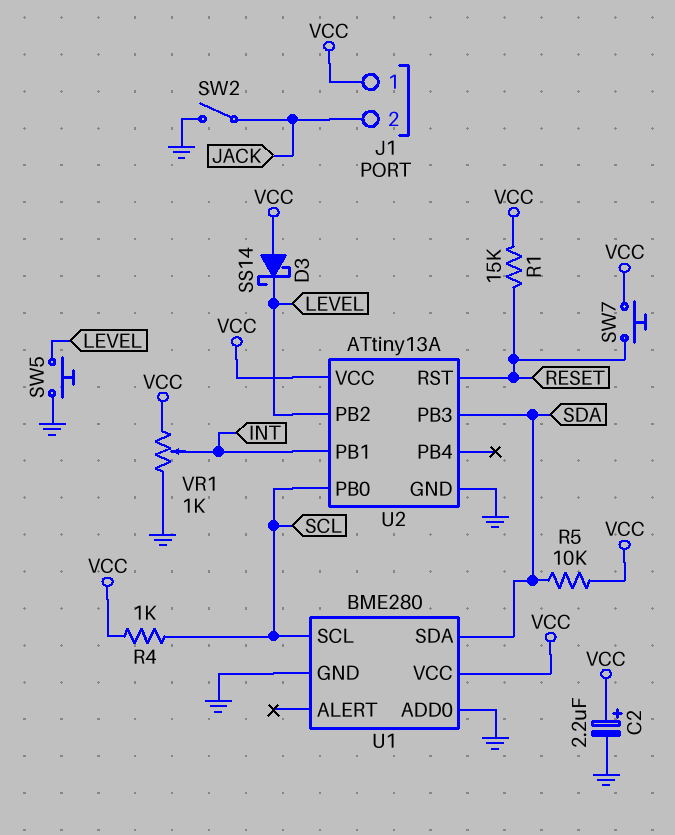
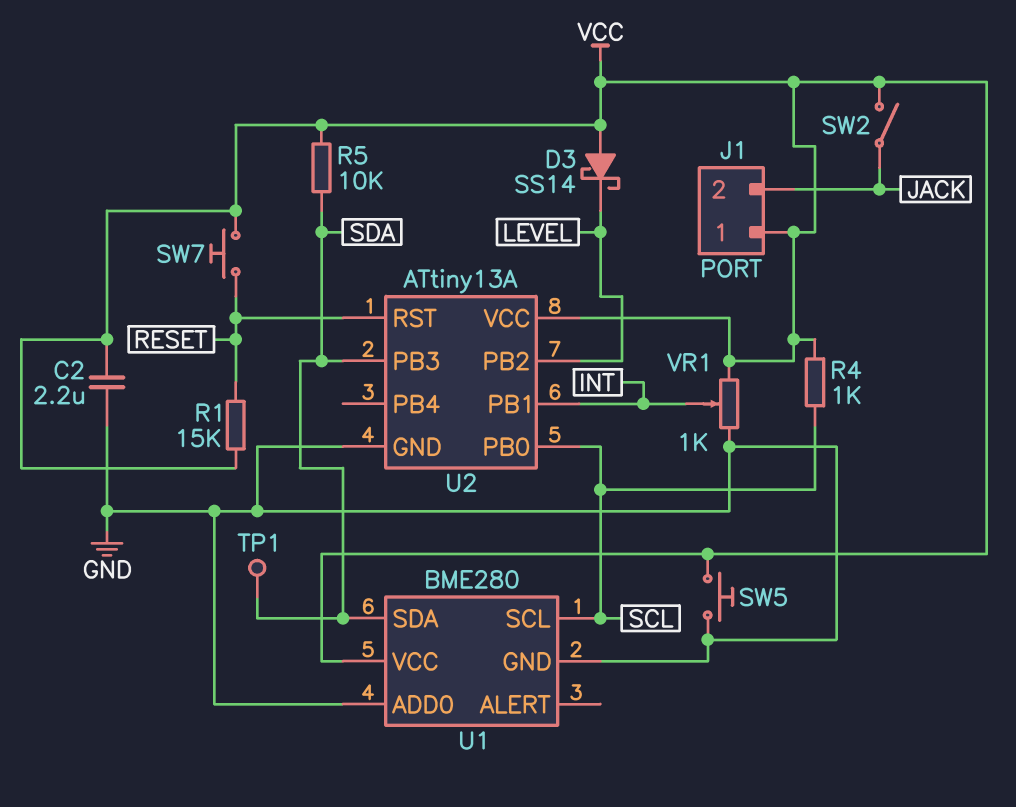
C2: 2.2uF (plus VCC, minus GND) -> 2.2uF (GND, VCC)
SW2: switch (GND, JACK) -> switch (JACK, VCC)
SW5: button (GND, LEVEL) -> button (GND, VCC)
TP1: none -> test point (SDA)

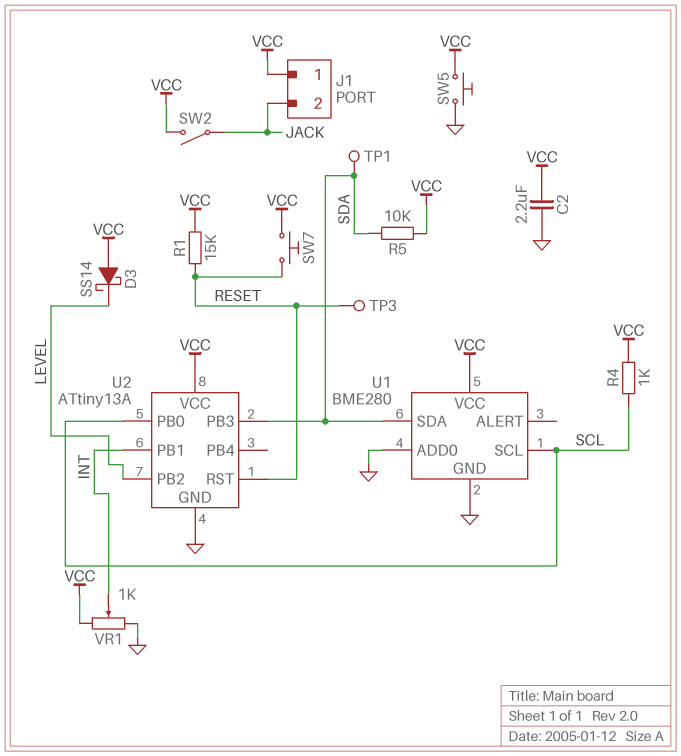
TP3: none -> test point (RESET)

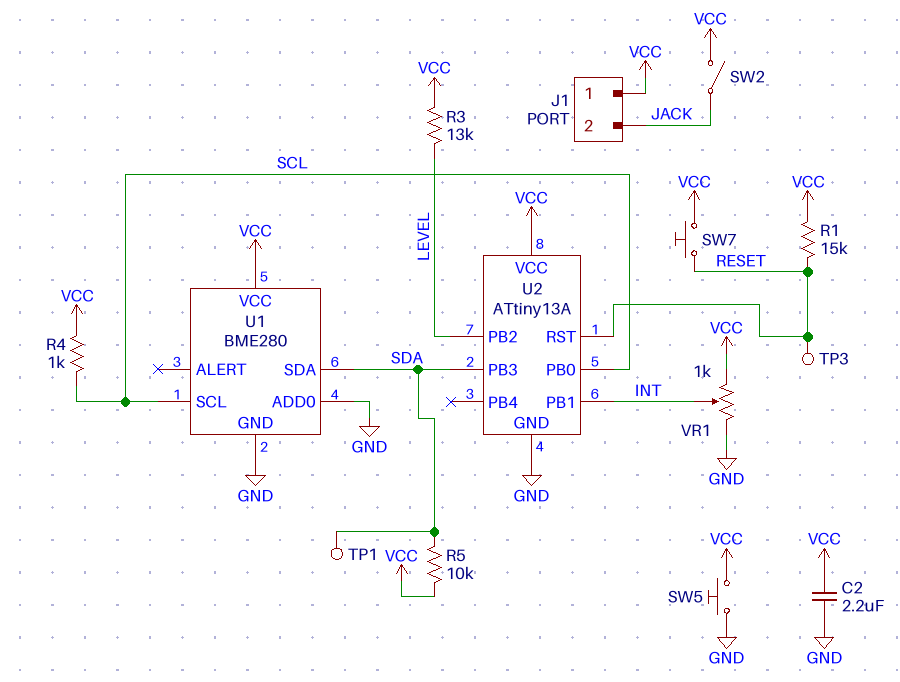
D3: schottky SS14 (A VCC, K LEVEL) -> none
R3: none -> 13k (LEVEL, VCC)

